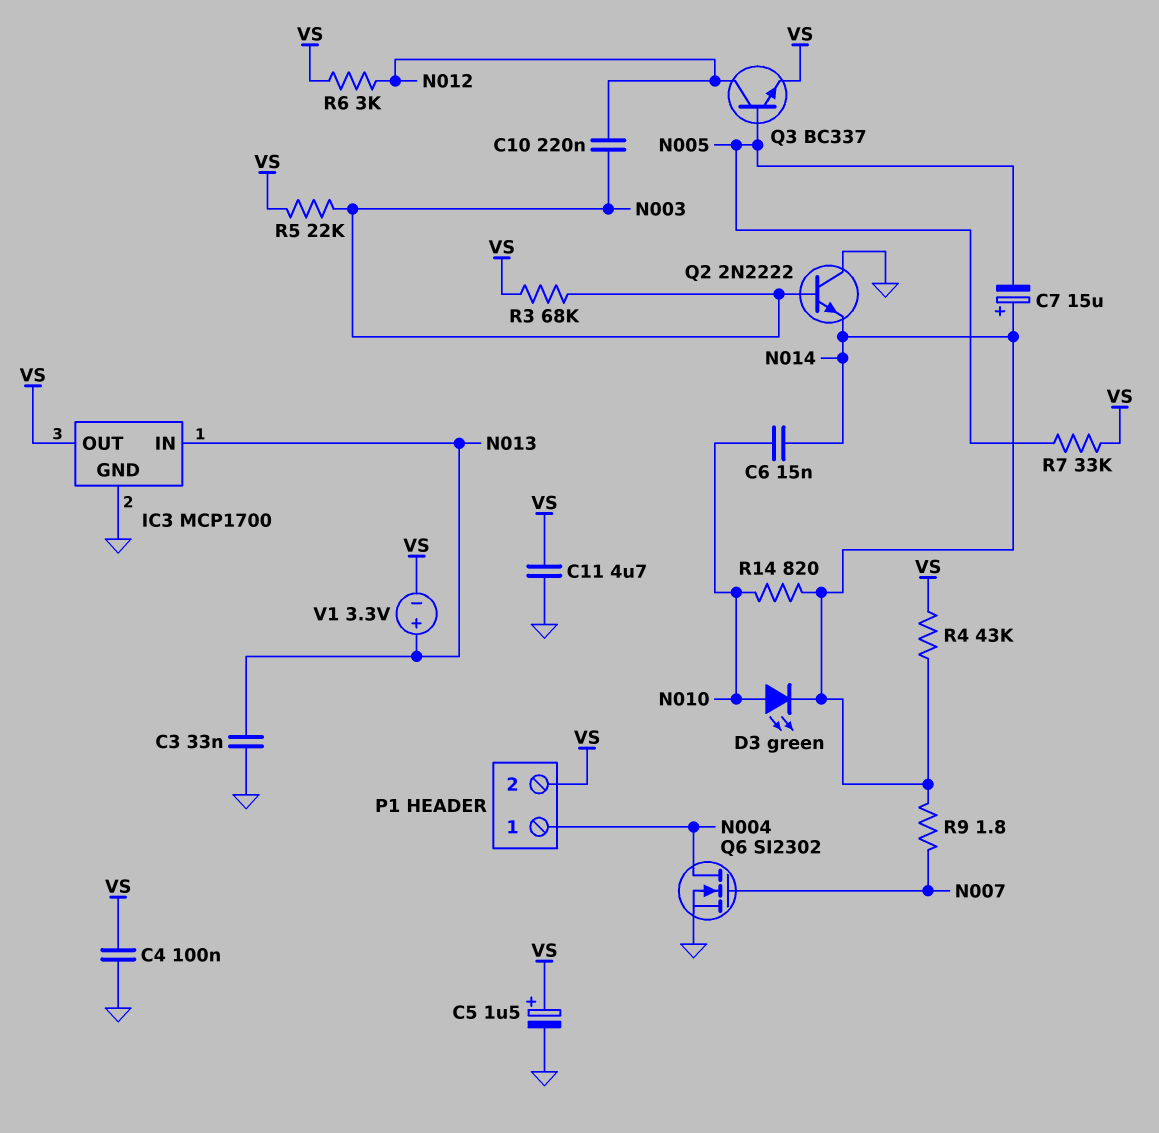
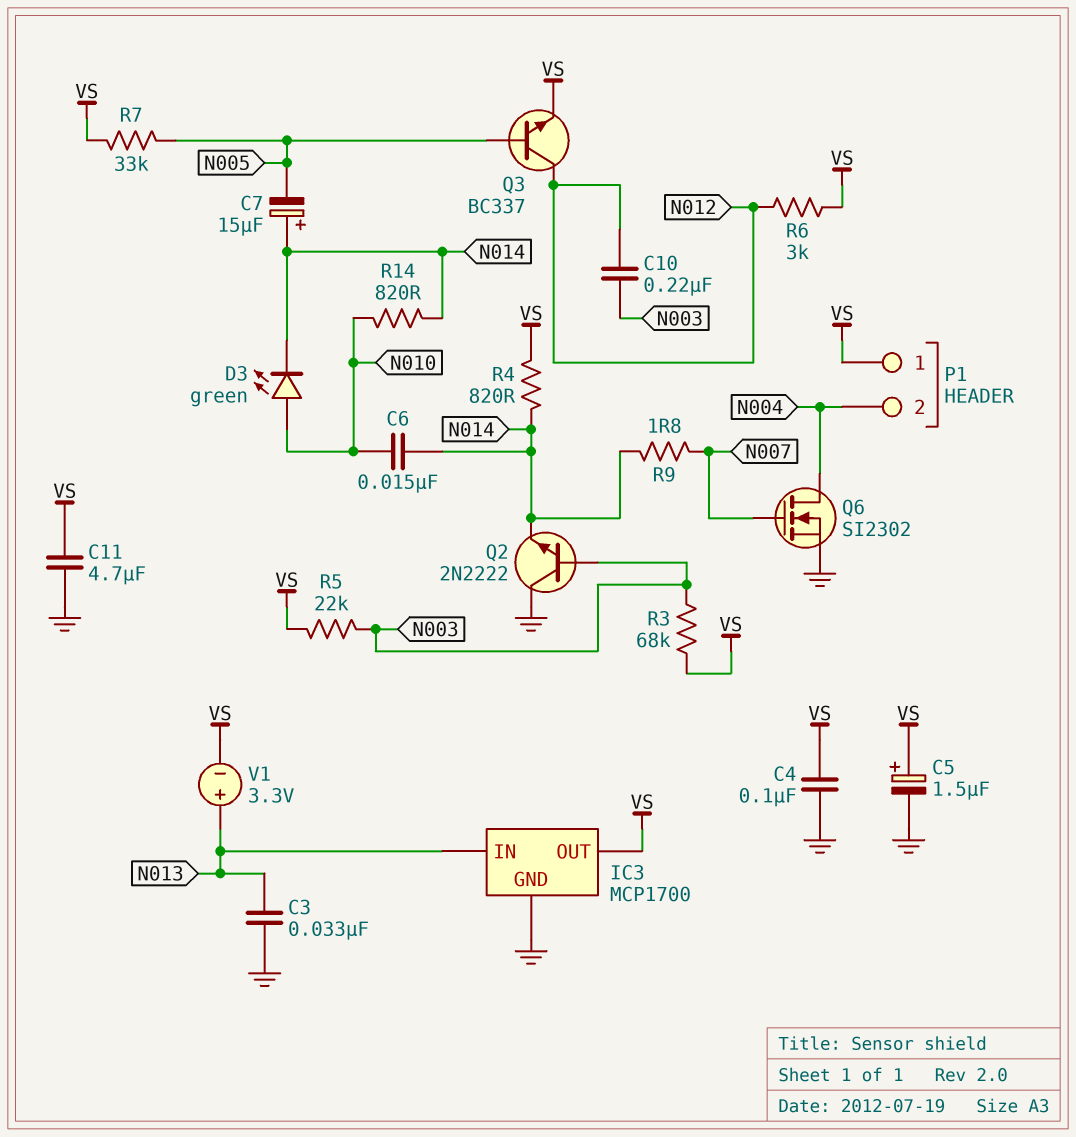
P1 pin 1: N004 -> VS
P1 pin 2: VS -> N004
R4: 43k (N014, VS) -> 820 (N014, VS)

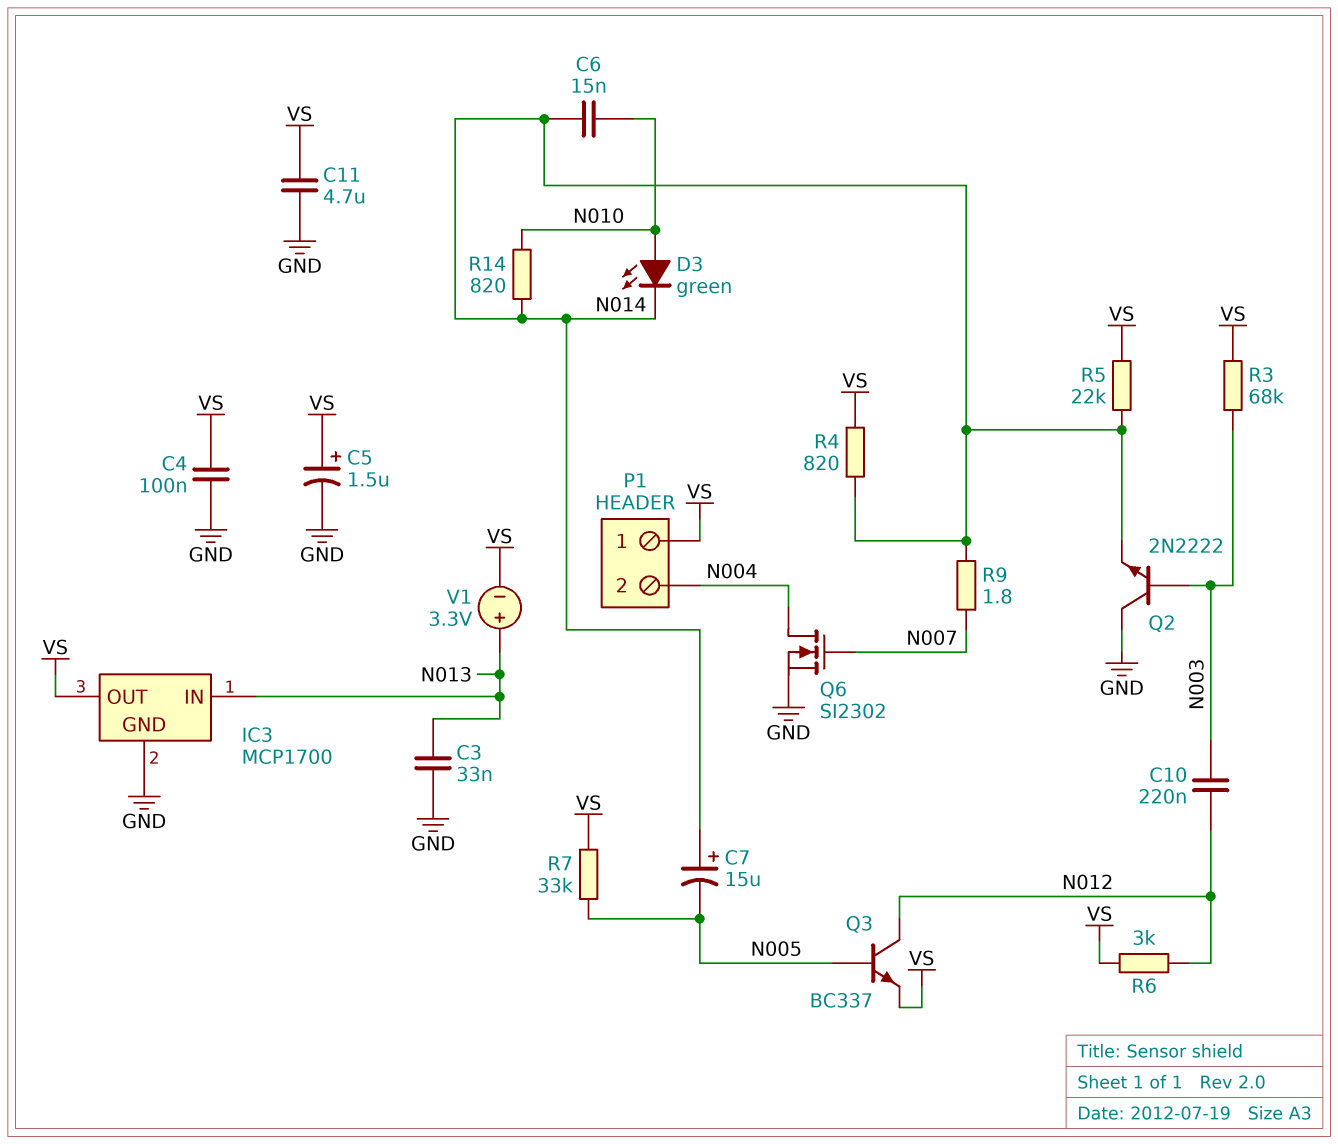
R5: 22k (N003, VS) -> 22k (N014, VS)

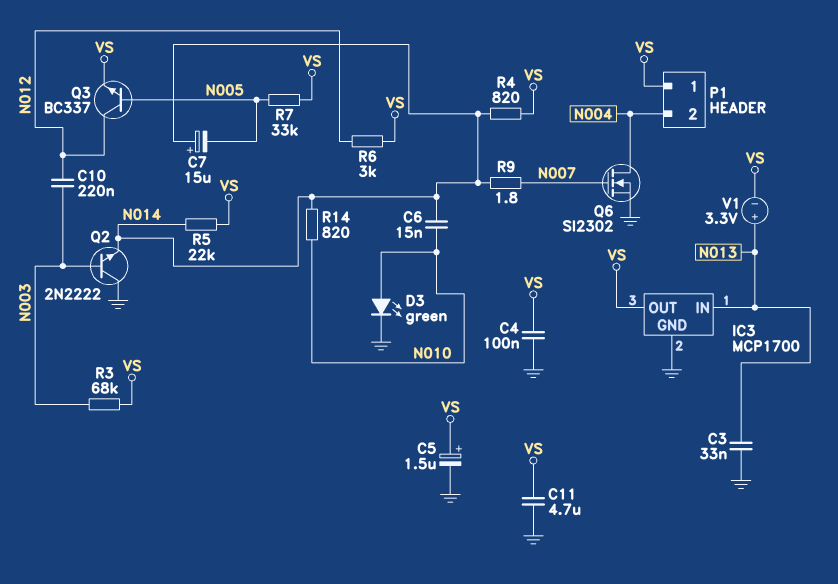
D3: LED green (A N010, K N014) -> LED green (A N010, K GND)

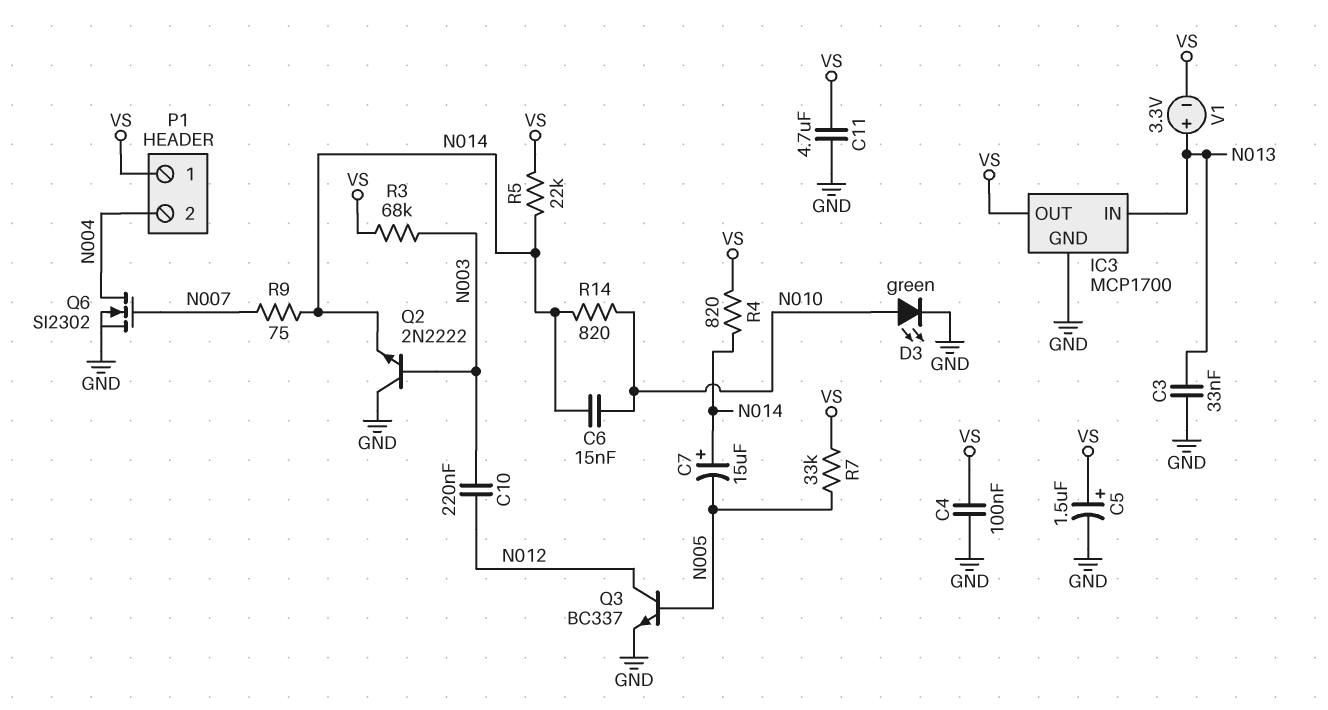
Q3: NPN BC337 (B N005, C N012, E VS) -> NPN BC337 (B N005, C N012, E GND)
R6: 3k (N012, VS) -> none
R9: 1.8 (N007, N014) -> 75 (N007, N014)

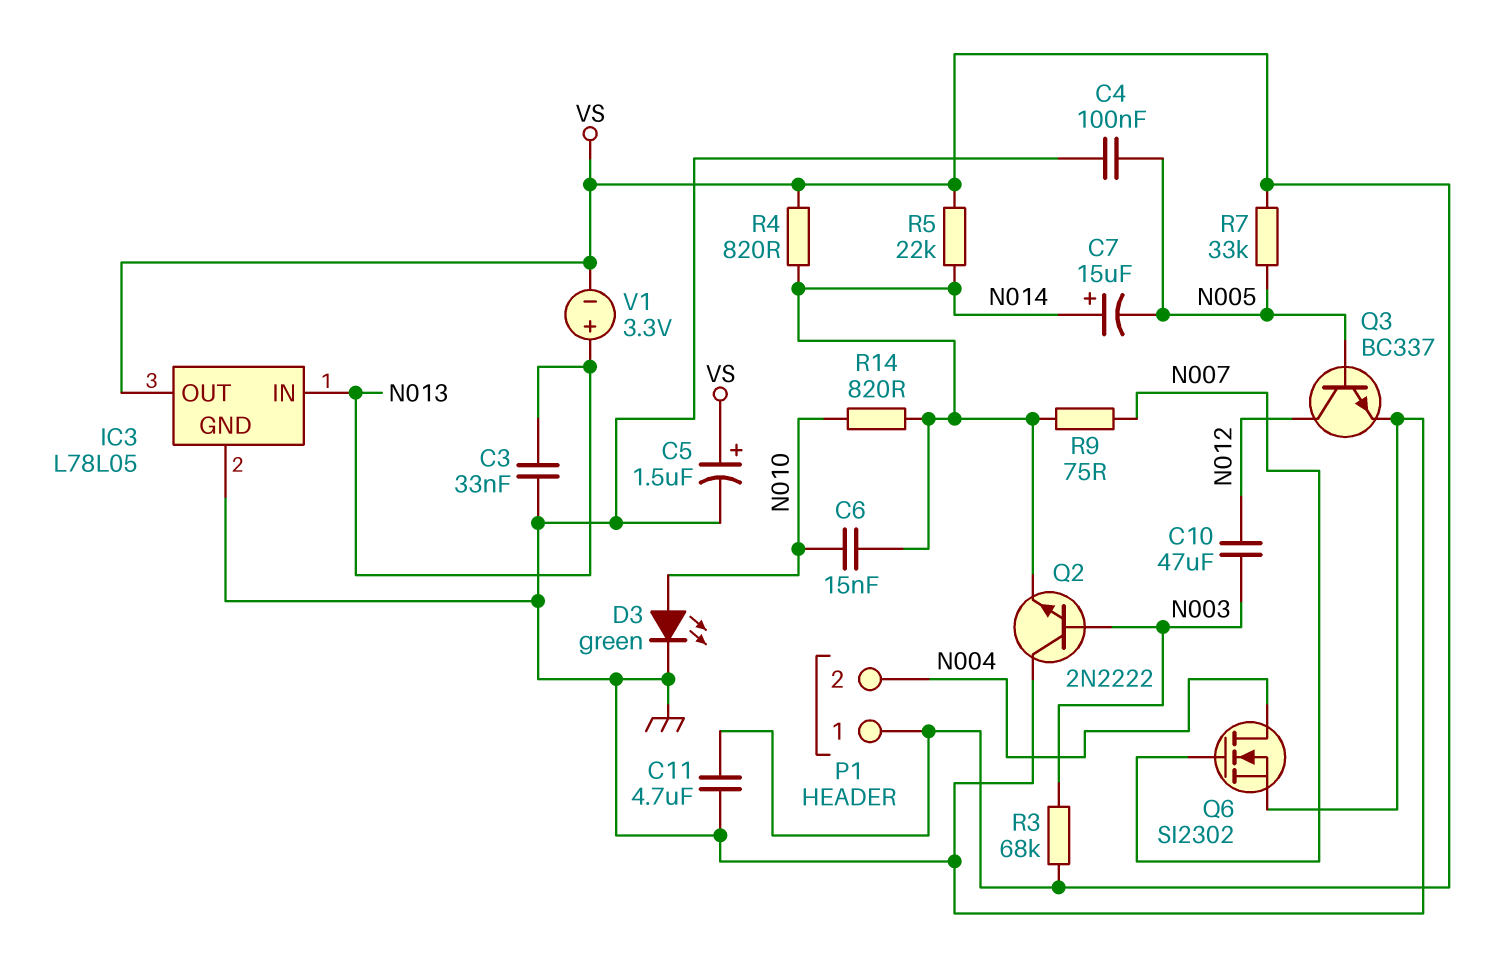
C4: 100nF (GND, VS) -> 100nF (GND, N005)
C10: 220nF (N003, N012) -> 47uF (N003, N012)
IC3: MCP1700 -> L78L05

